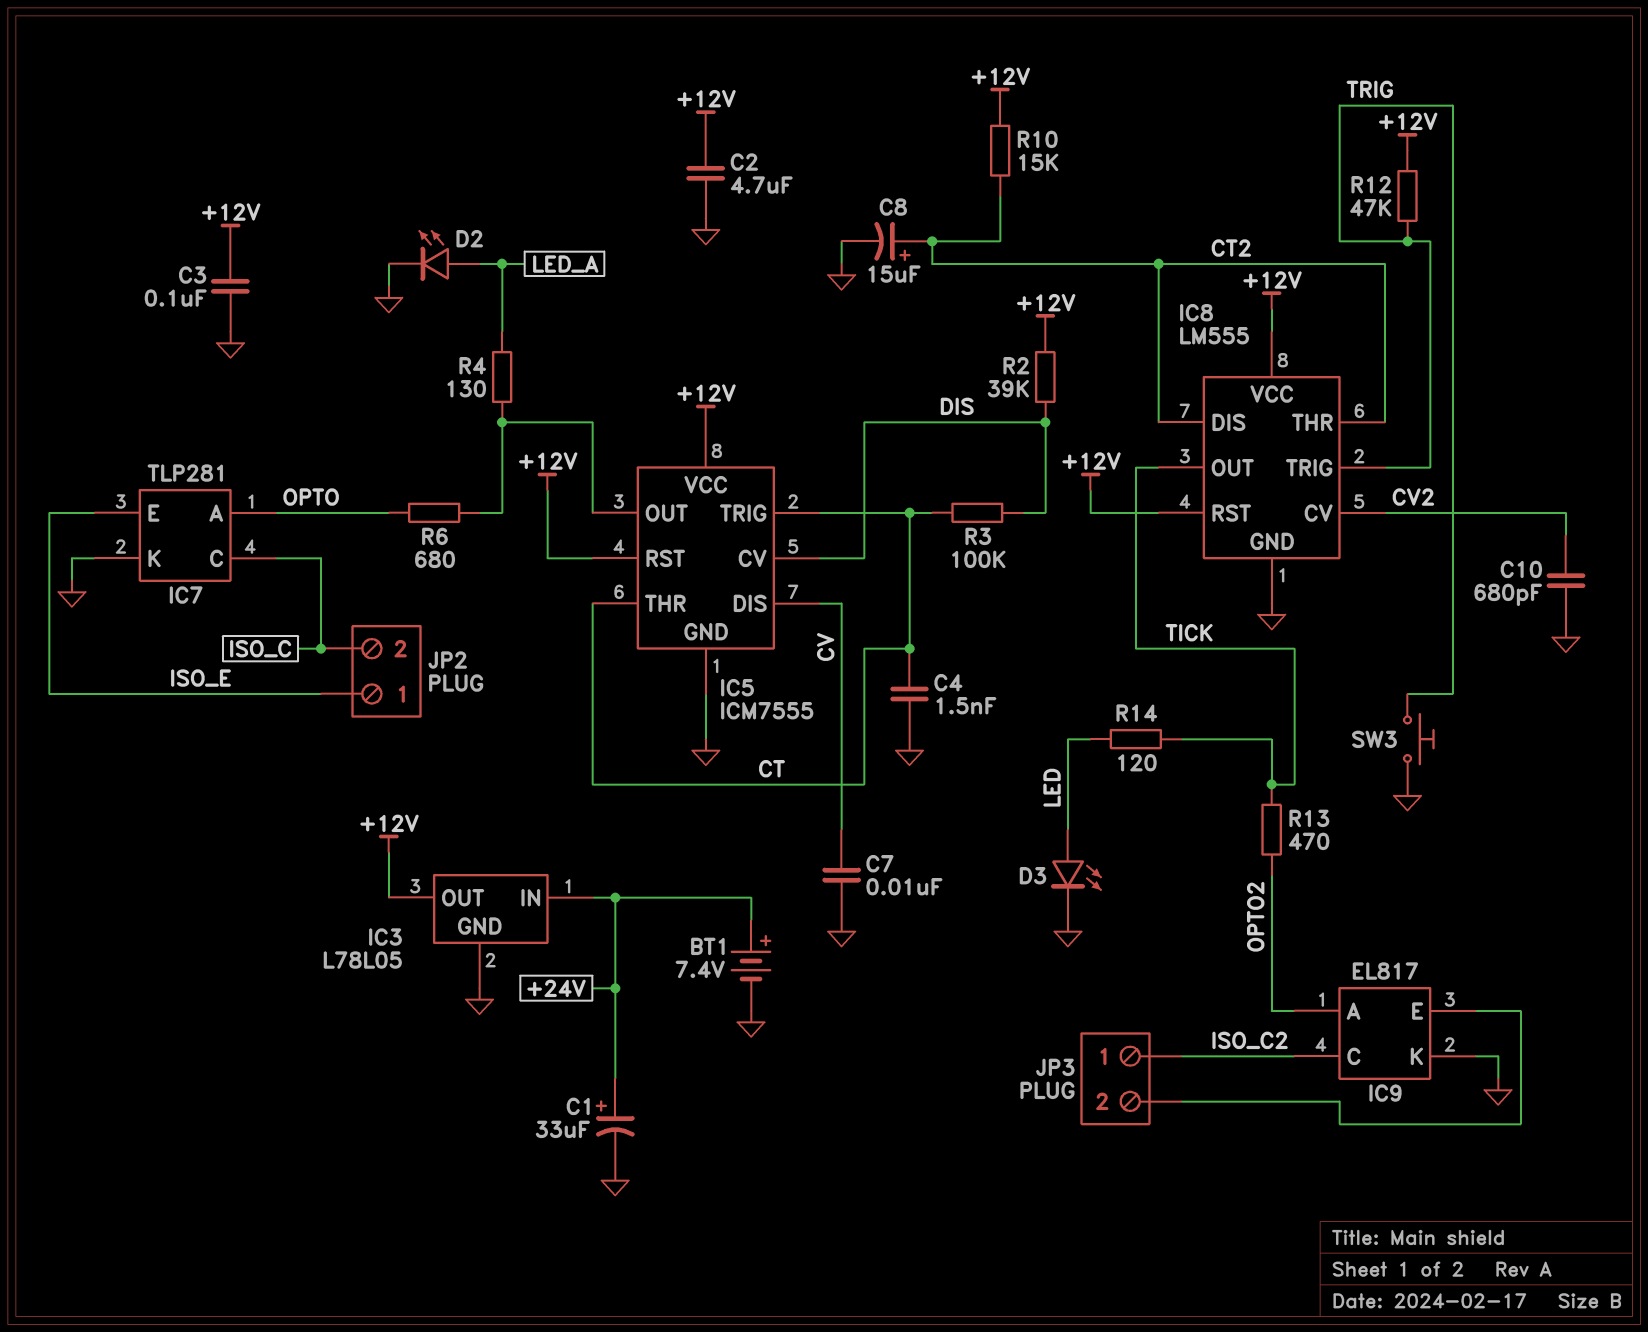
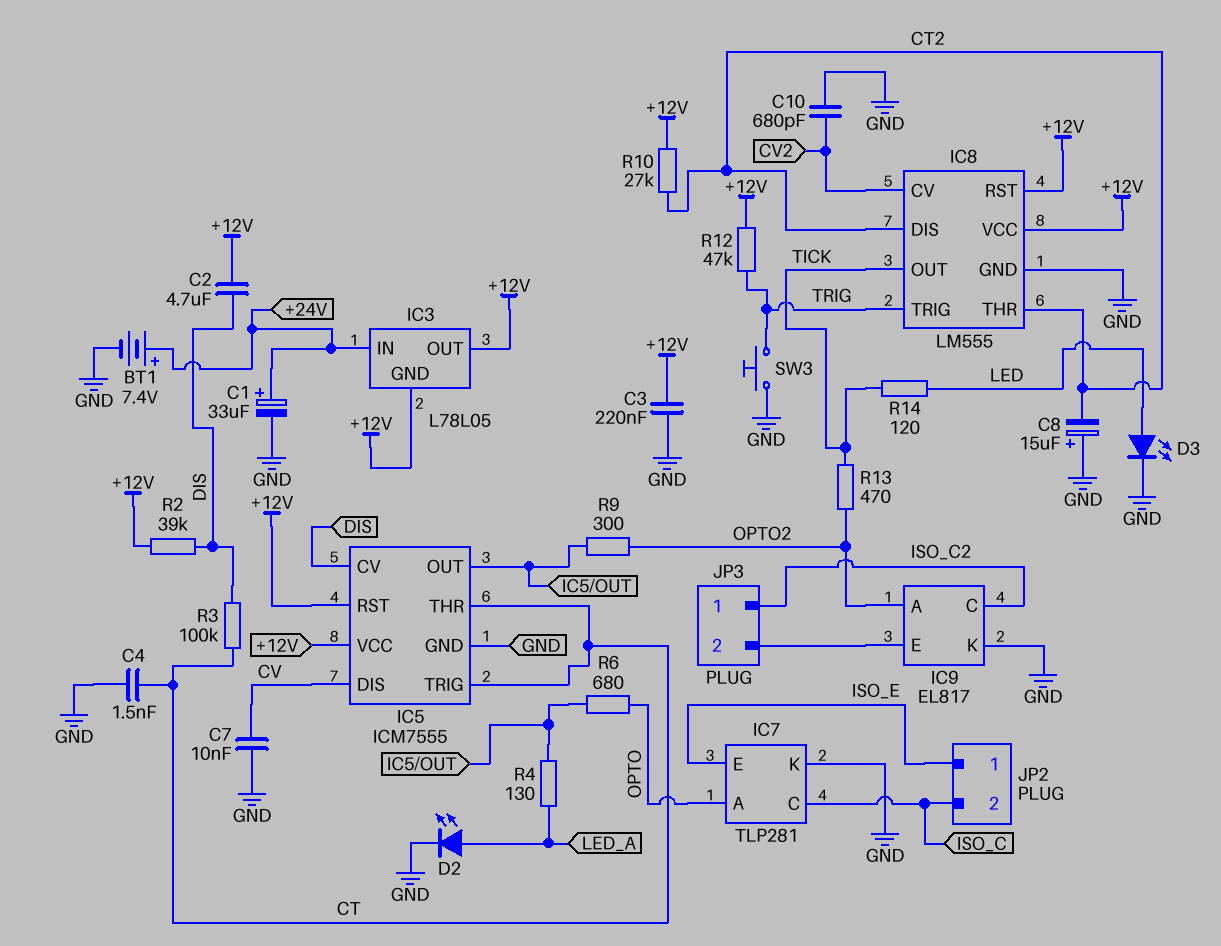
C2: 4.7uF (+12V, GND) -> 4.7uF (+12V, DIS)
C3: 100nF (+12V, GND) -> 220nF (+12V, GND)
C8: 15uF (plus CT2, minus GND) -> 15uF (plus GND, minus CT2)
IC3 pin GND: GND -> +12V
R9: none -> 300 (IC5/OUT, OPTO2)
R10: 15k (+12V, CT2) -> 27k (+12V, CT2)

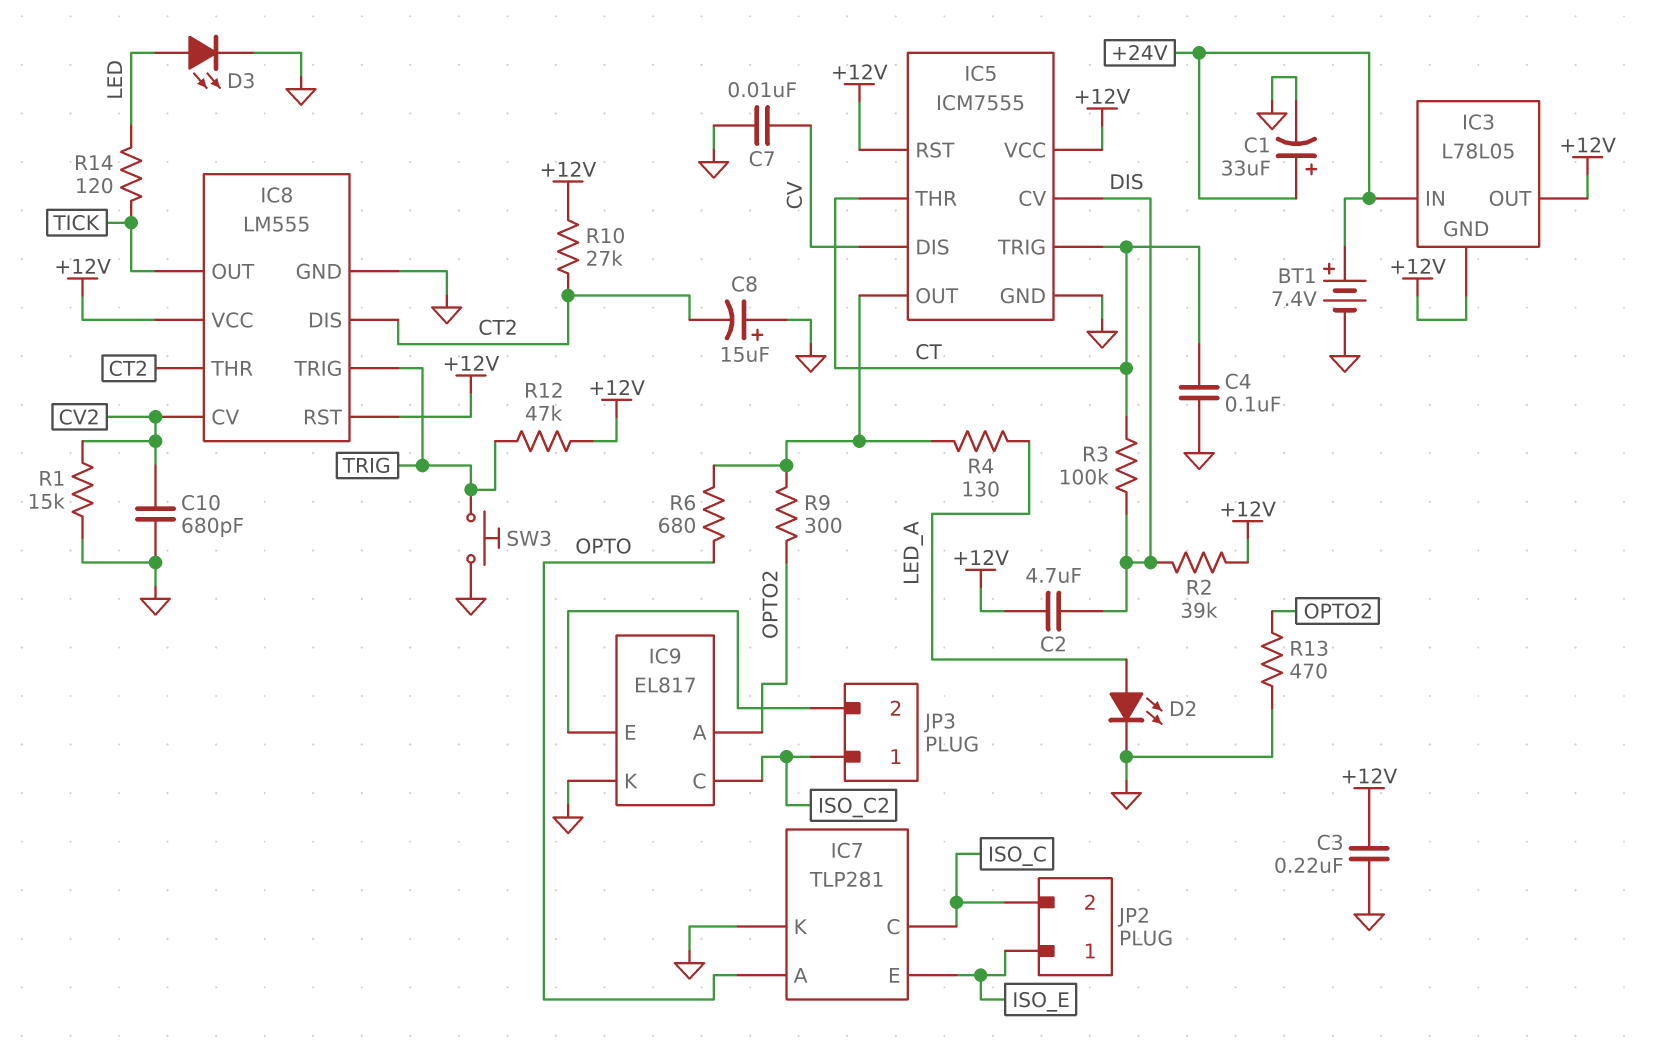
C4: 1.5nF (CT, GND) -> 100nF (CT, GND)
R1: none -> 15k (CV2, GND)
R13: 470 (OPTO2, TICK) -> 470 (GND, OPTO2)

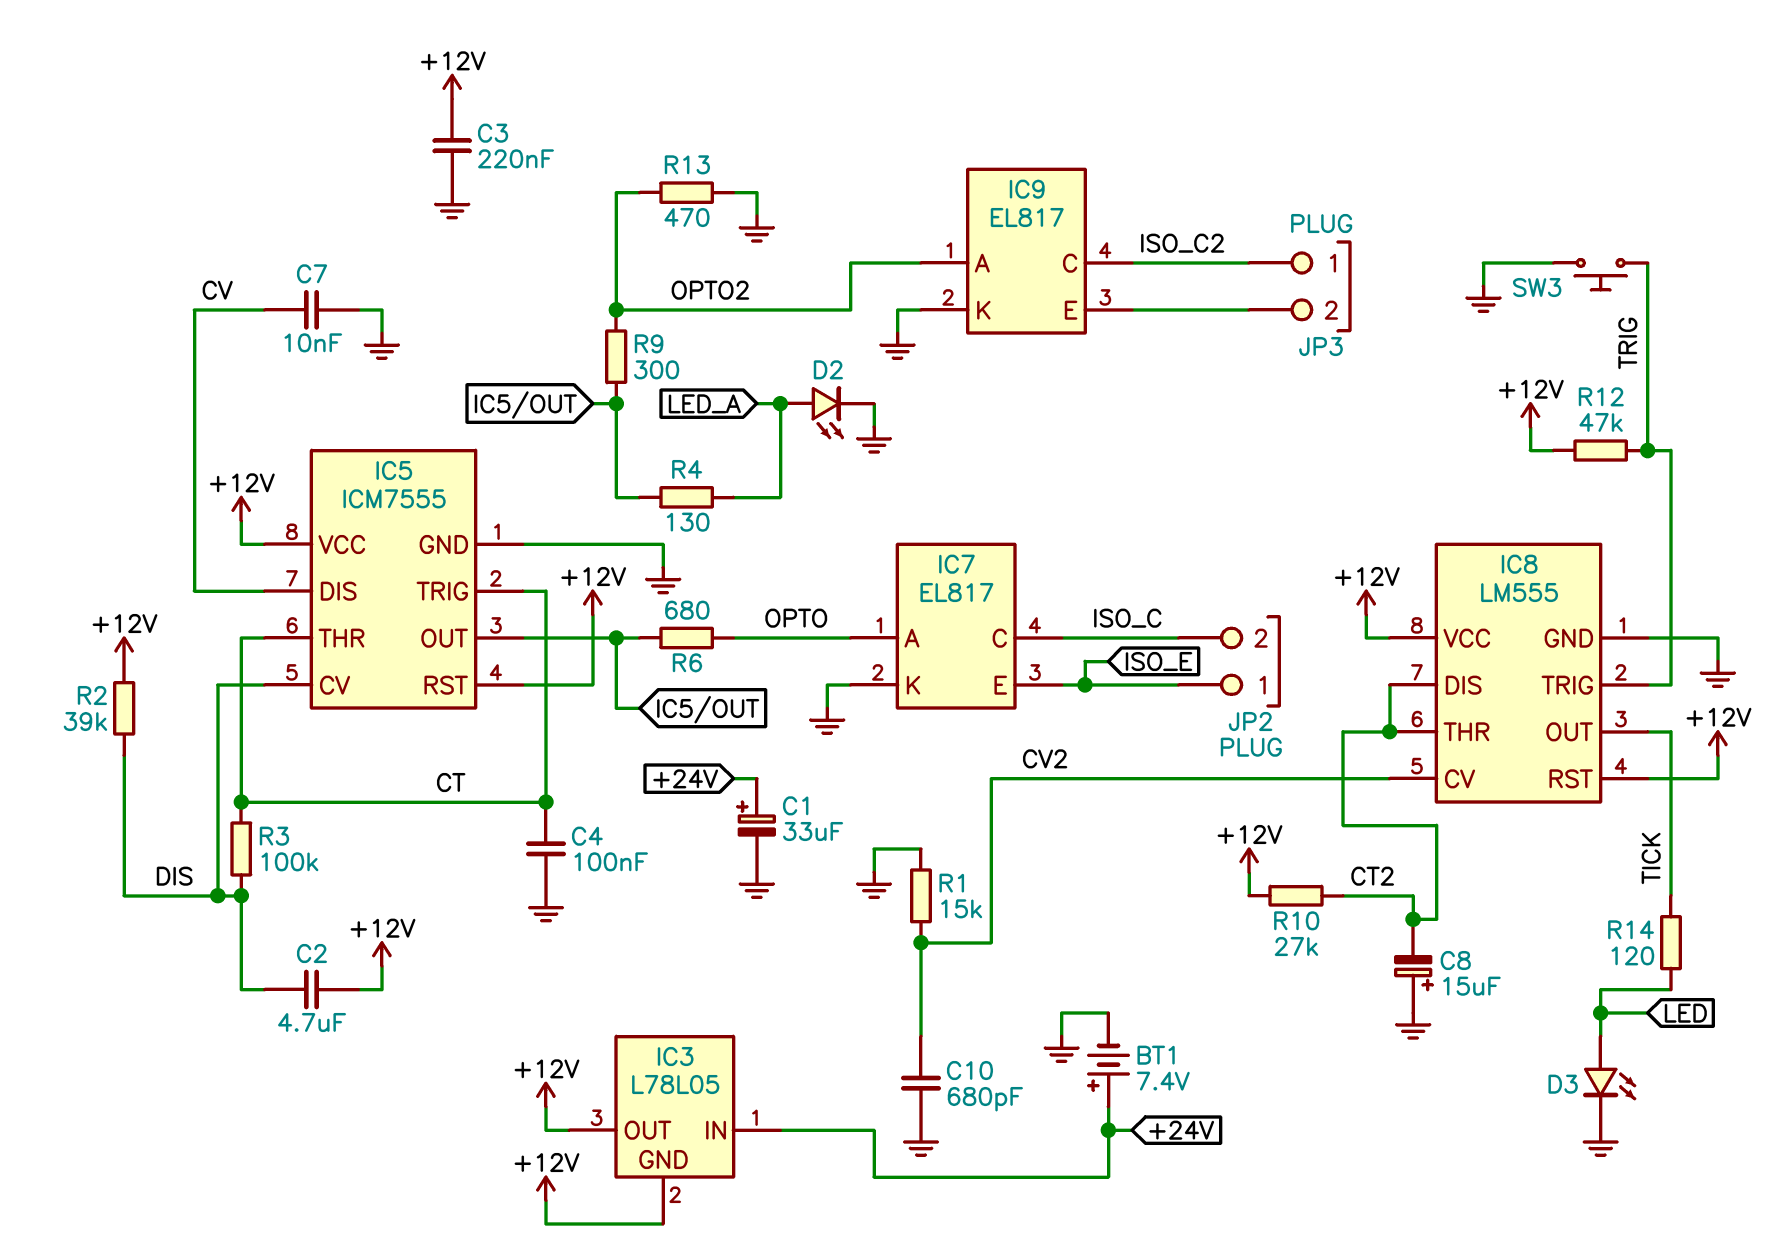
IC7: TLP281 -> EL817

